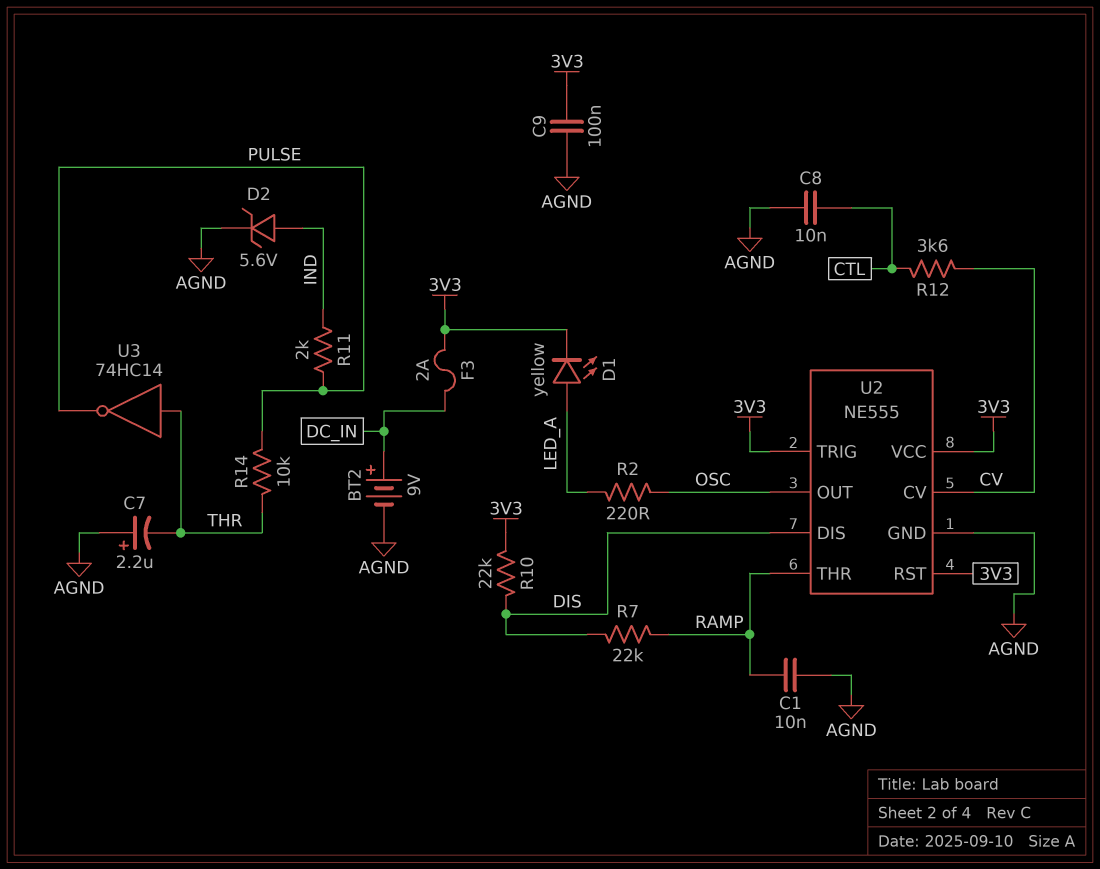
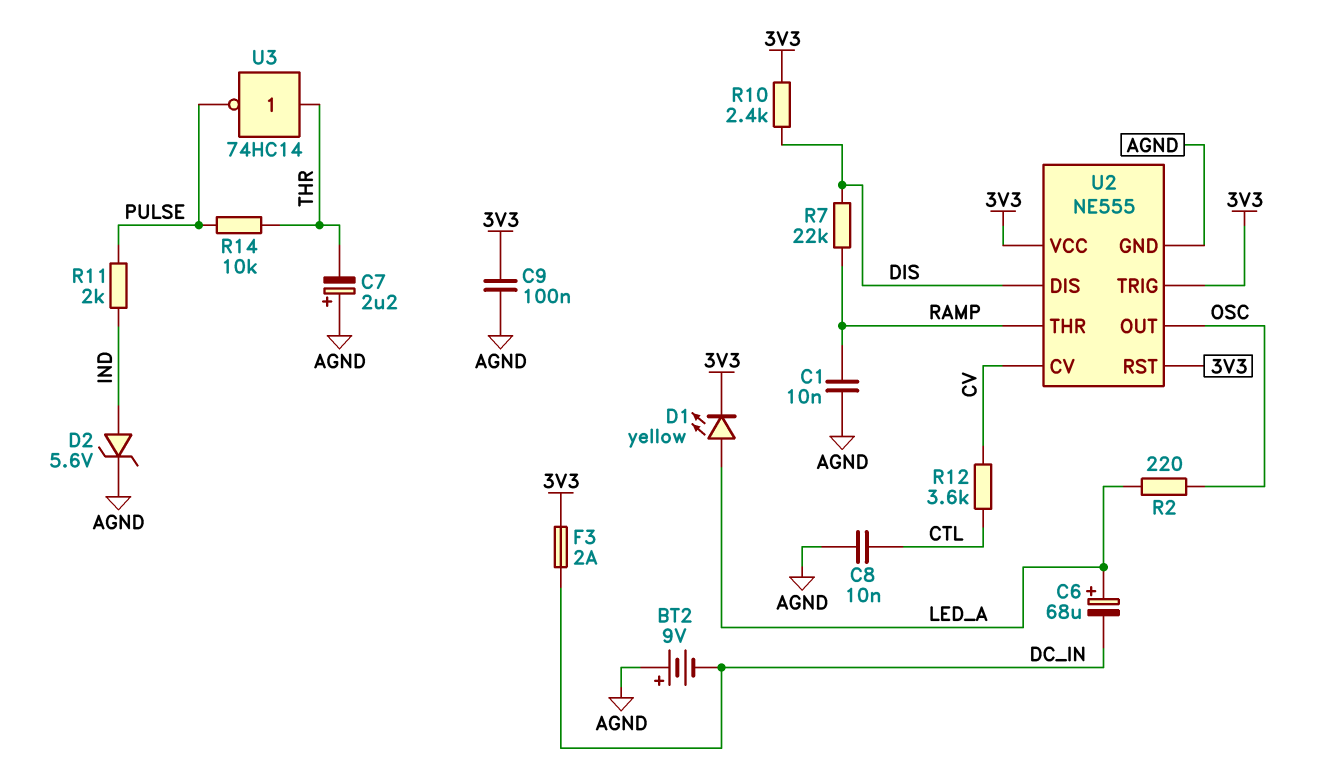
BT2: 9V (plus DC_IN, minus AGND) -> 9V (plus AGND, minus DC_IN)
C6: none -> 68uF (plus LED_A, minus DC_IN)
R10: 22k (3V3, DIS) -> 2.4k (3V3, DIS)

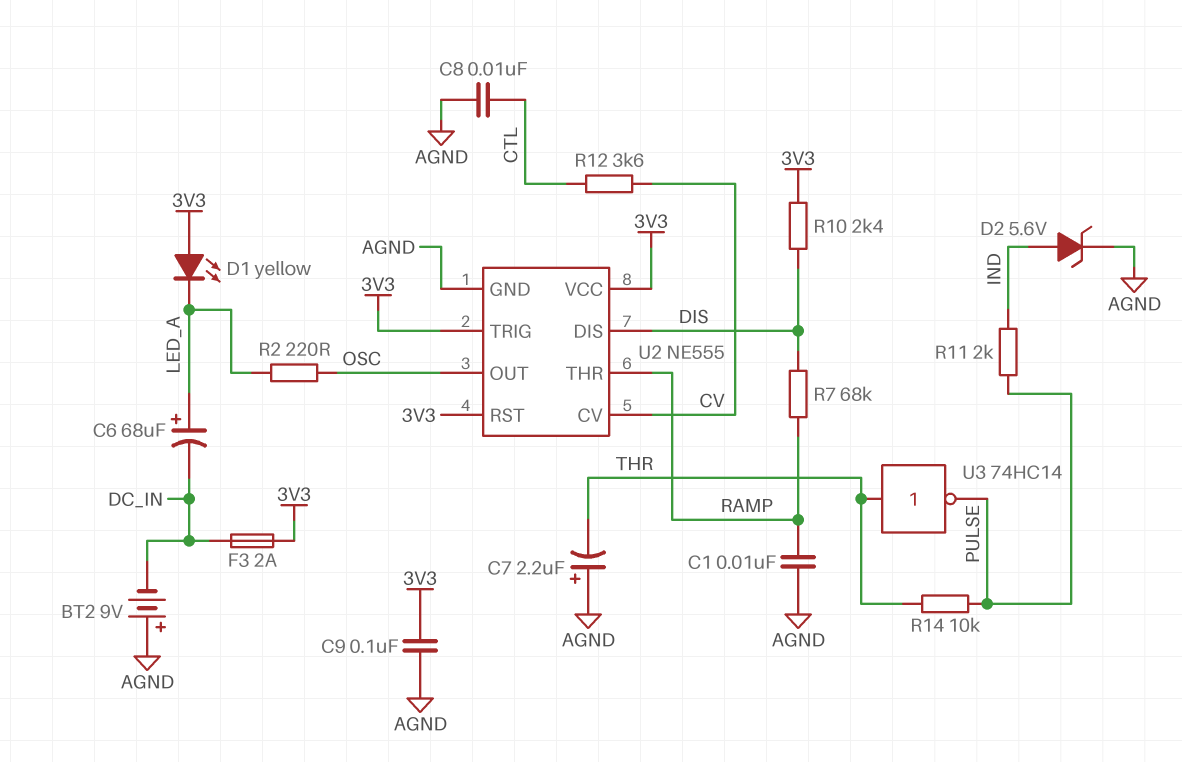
D1: LED yellow (A LED_A, K 3V3) -> LED yellow (A 3V3, K LED_A)
R7: 22k (DIS, RAMP) -> 68k (DIS, RAMP)

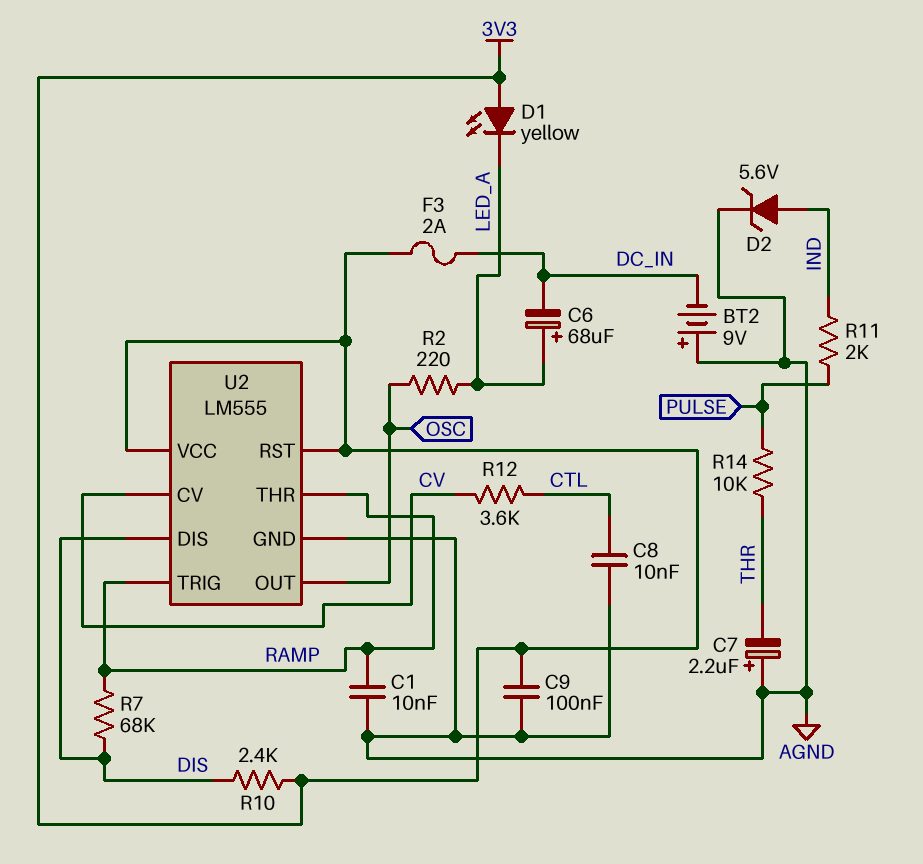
U2: NE555 -> LM555
U2 pin TRIG: 3V3 -> RAMP
U3: NOT 74HC14 (in THR, out PULSE) -> none

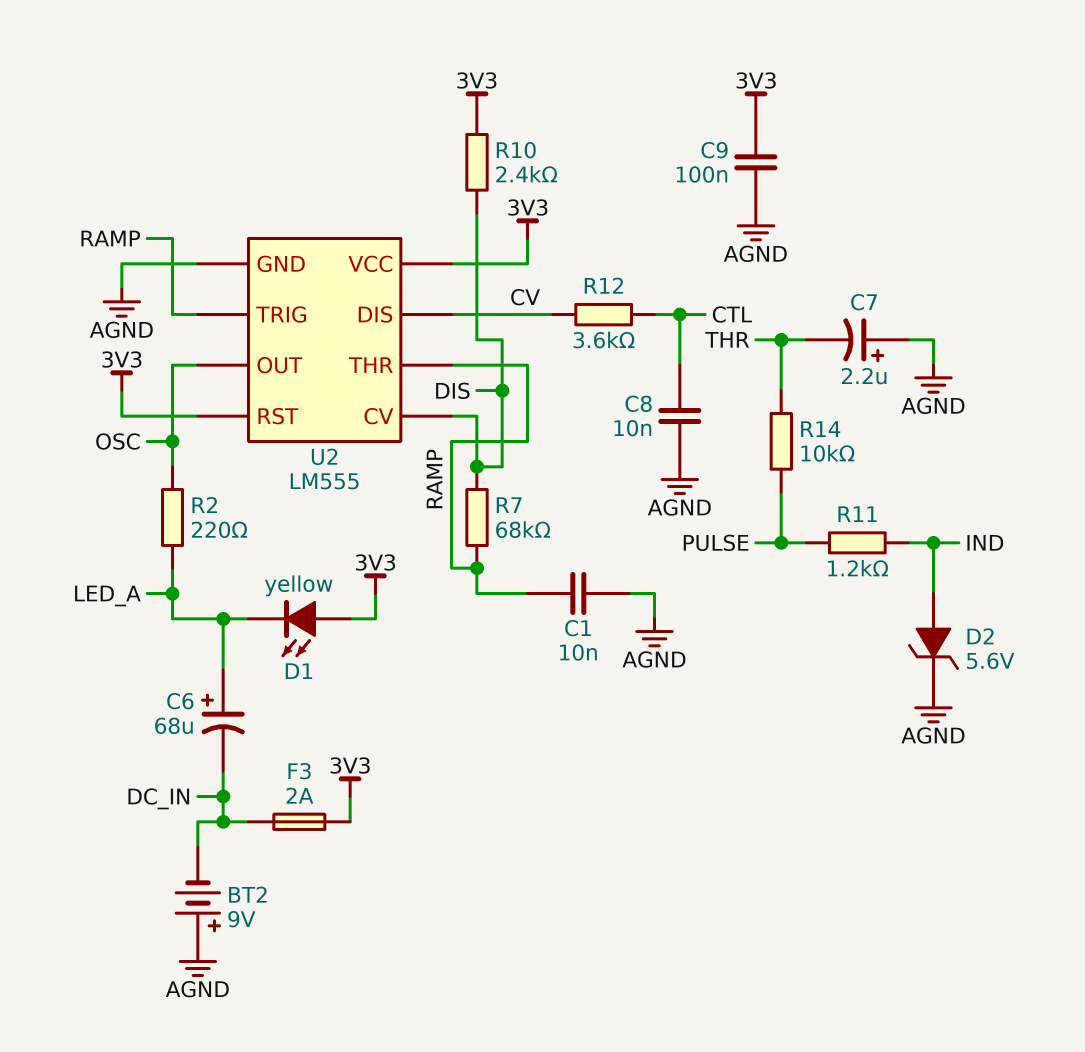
R11: 2k (IND, PULSE) -> 1.2k (IND, PULSE)
U2 pin CV: CV -> DIS
U2 pin DIS: DIS -> CV

